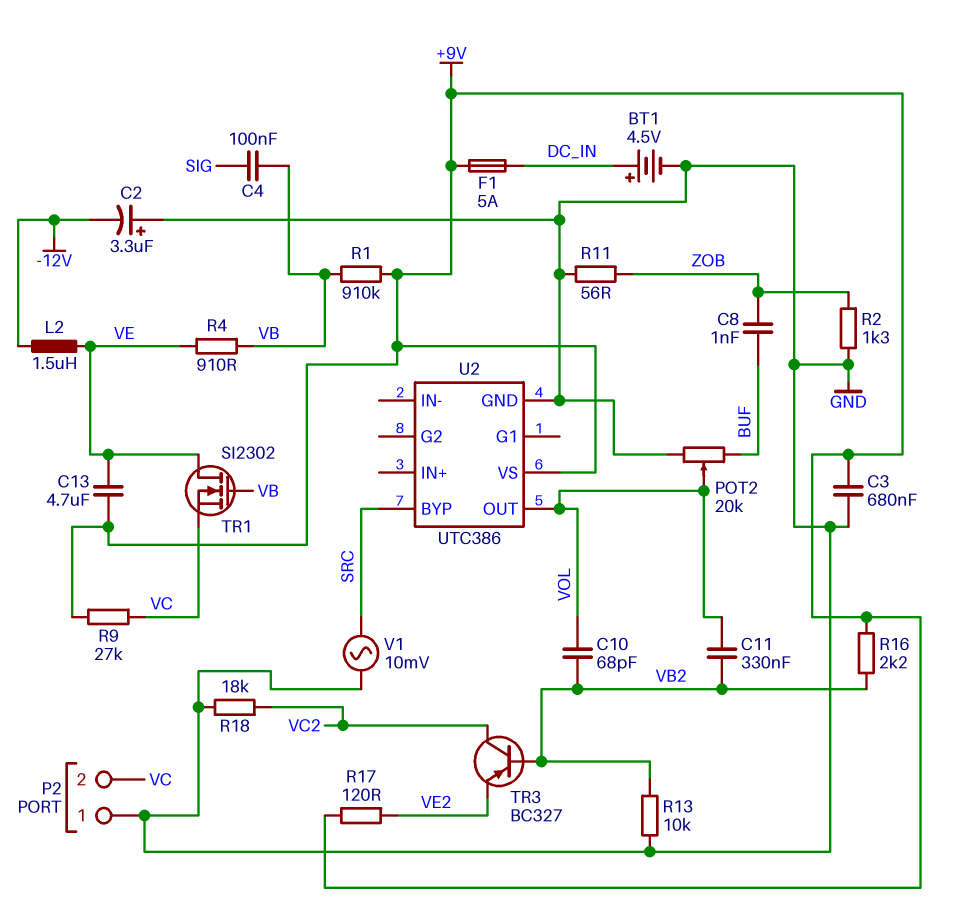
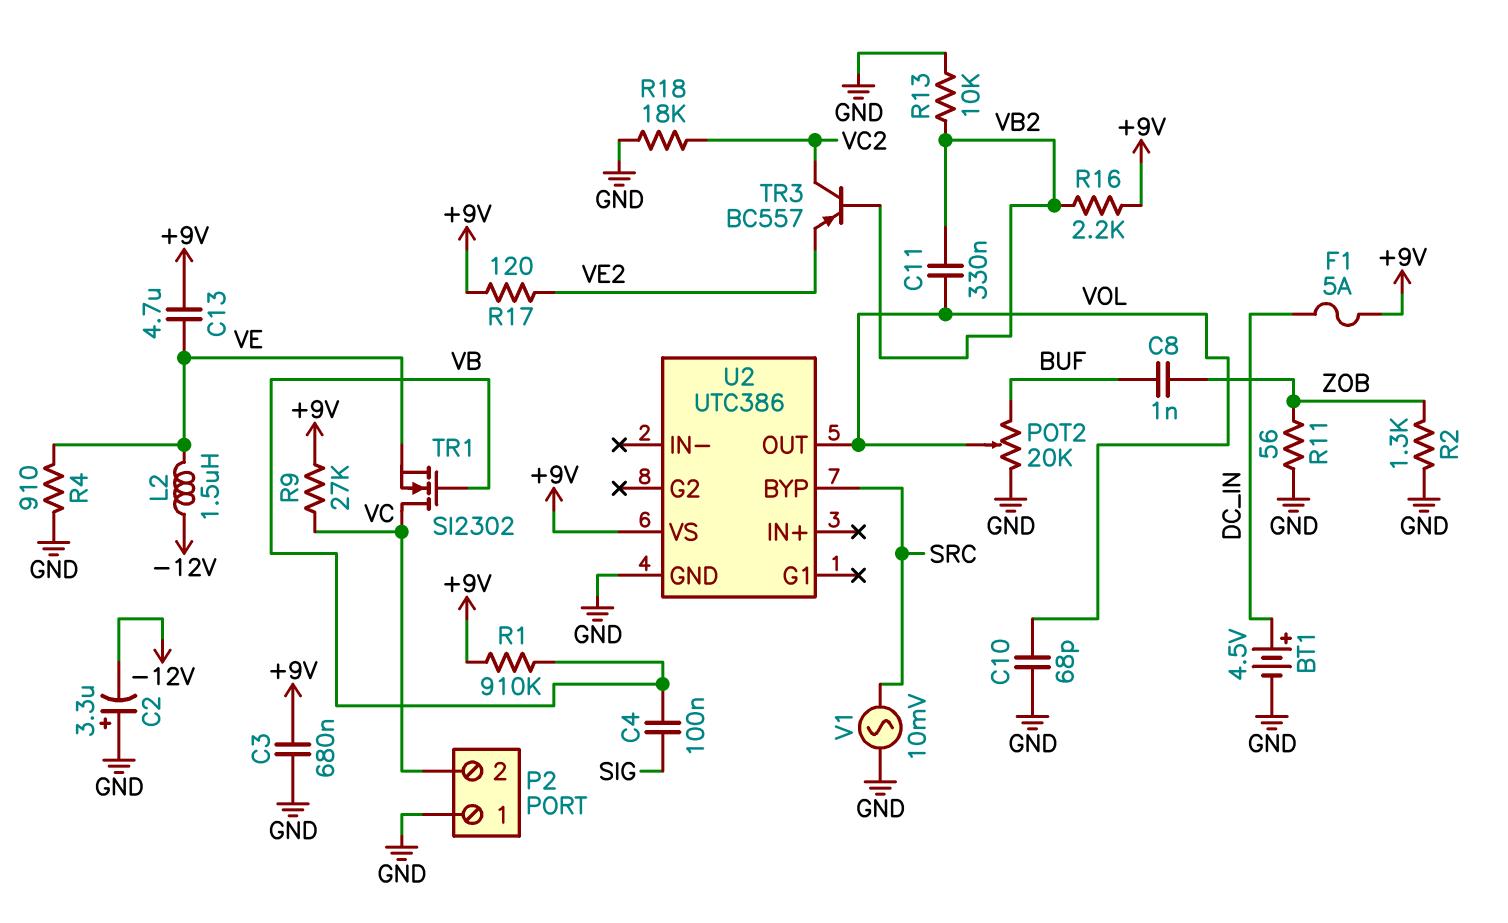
C10: 68pF (VB2, VOL) -> 68pF (GND, VOL)
R4: 910 (VB, VE) -> 910 (GND, VE)
TR1: NMOS SI2302 (G VB, D VE, S VC) -> NMOS SI2302 (G VB, D VC, S VE)
TR3: PNP BC327 (B VB2, C VC2, E VE2) -> PNP BC557 (B VB2, C VC2, E VE2)

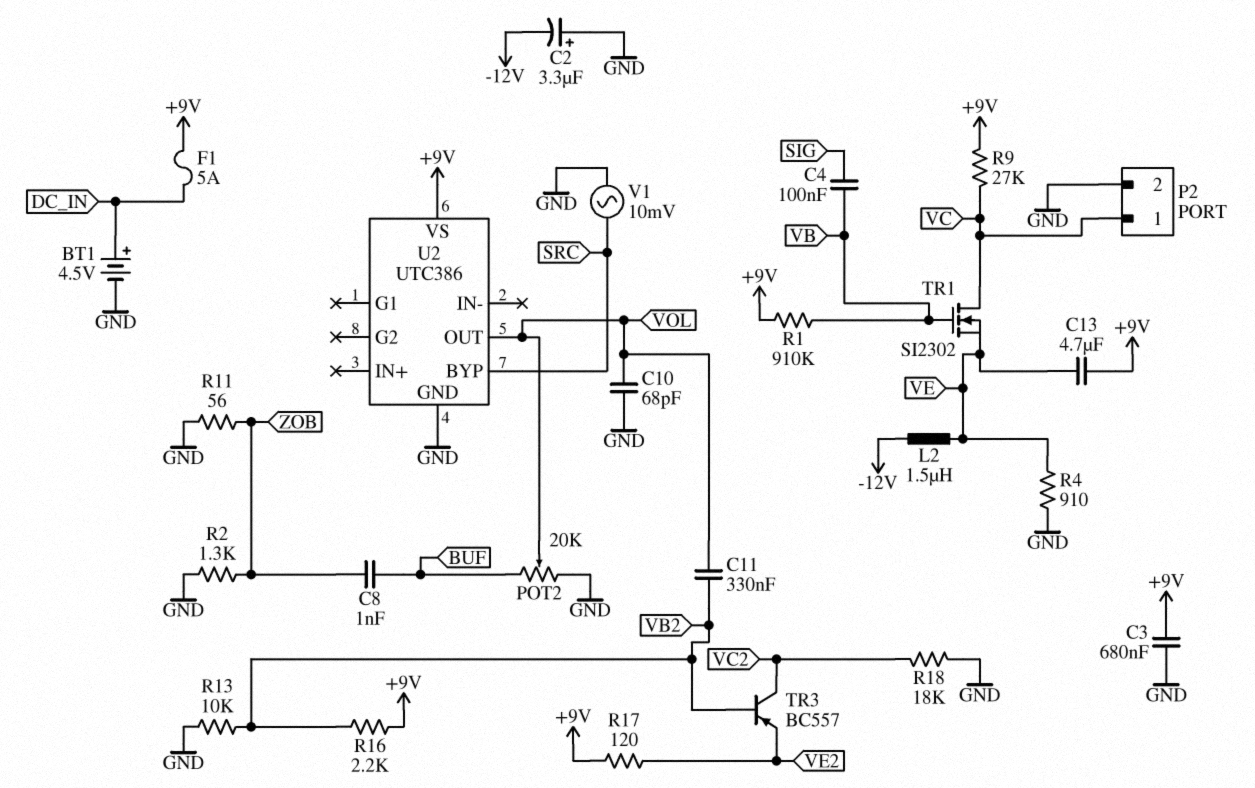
P2 pin 1: GND -> VC
P2 pin 2: VC -> GND

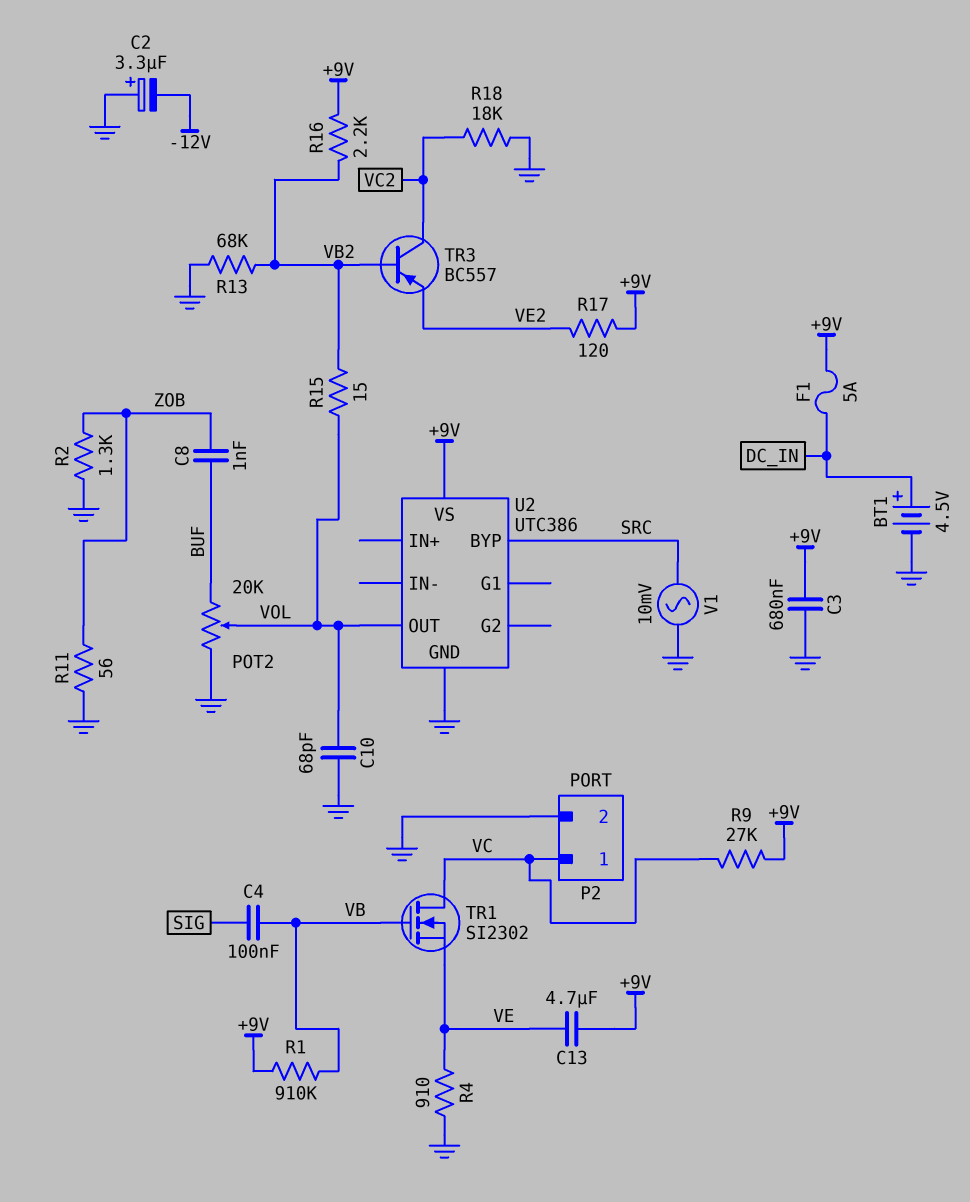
C11: 330nF (VB2, VOL) -> none
L2: 1.5uH (-12V, VE) -> none
R13: 10k (GND, VB2) -> 68k (GND, VB2)
R15: none -> 15 (VB2, VOL)

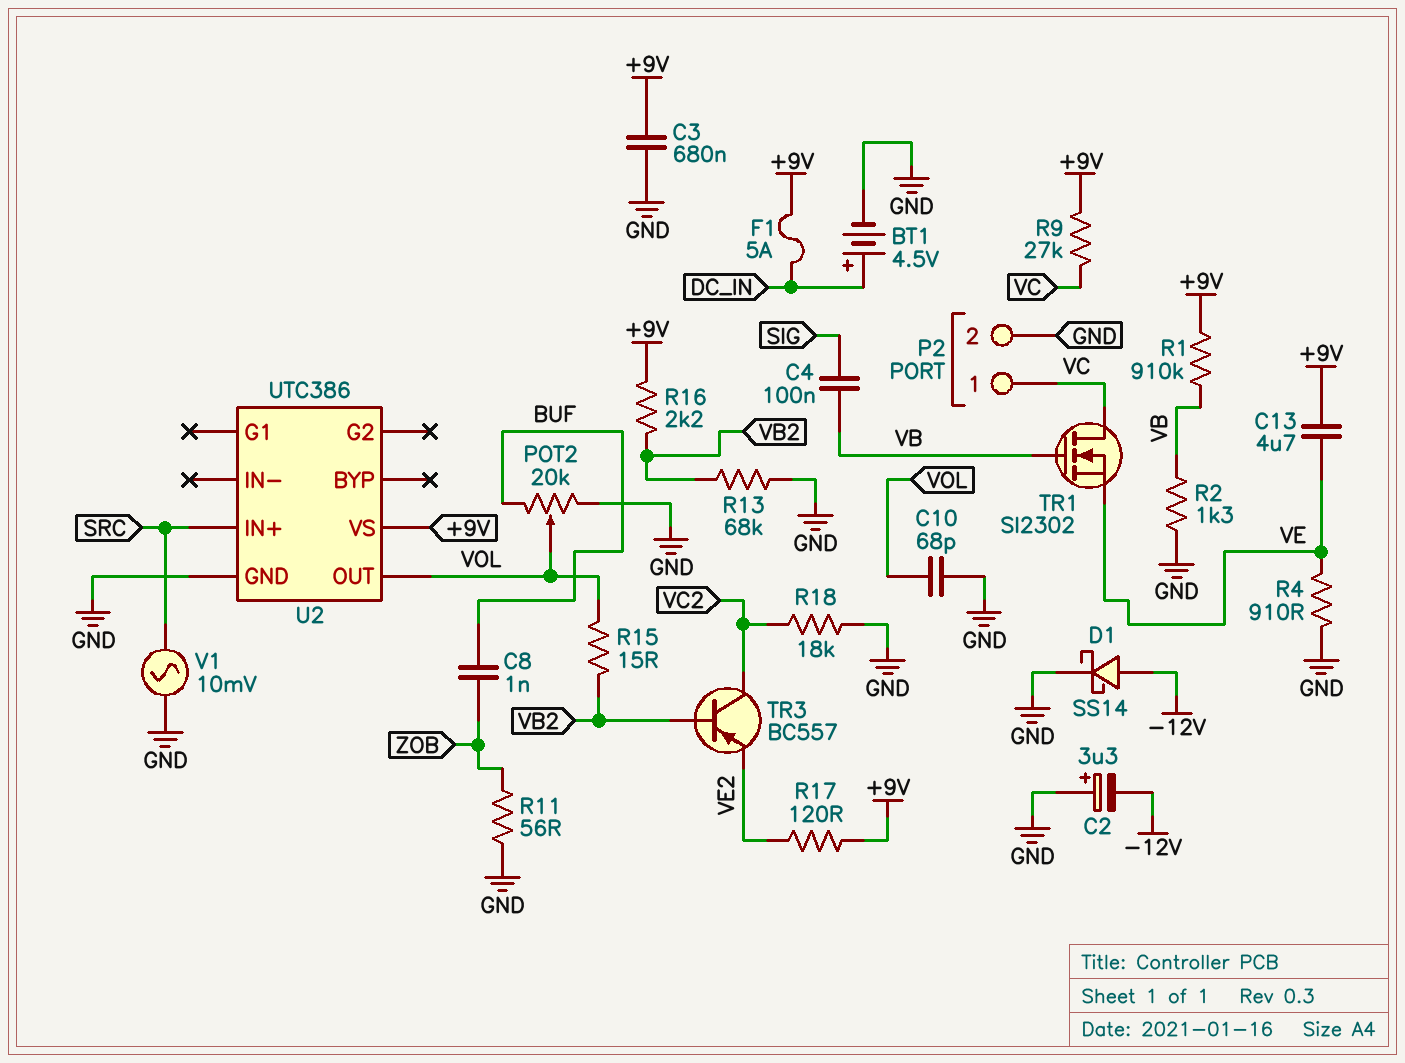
D1: none -> schottky SS14 (A -12V, K GND)
R2: 1.3k (GND, ZOB) -> 1.3k (GND, VB)
U2 pin BYP: SRC -> none
U2 pin IN+: none -> SRC

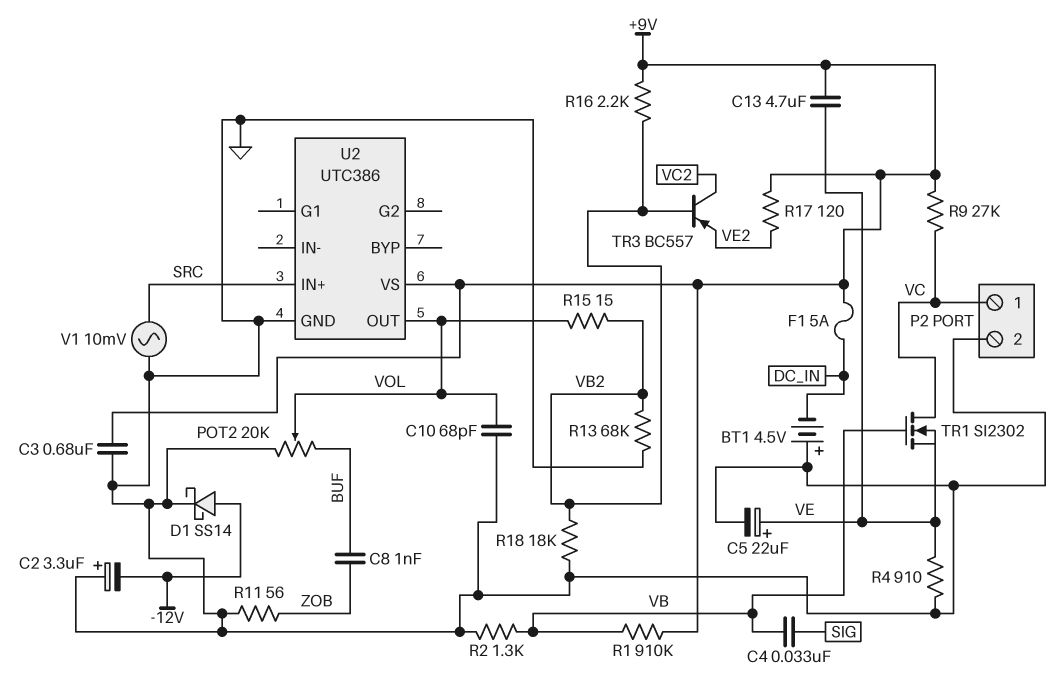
BT1: 4.5V (plus DC_IN, minus GND) -> 4.5V (plus GND, minus DC_IN)
C4: 100nF (SIG, VB) -> 33nF (SIG, VB)
C5: none -> 22uF (plus VE, minus GND)
R18: 18k (GND, VC2) -> 18k (GND, VB2)

